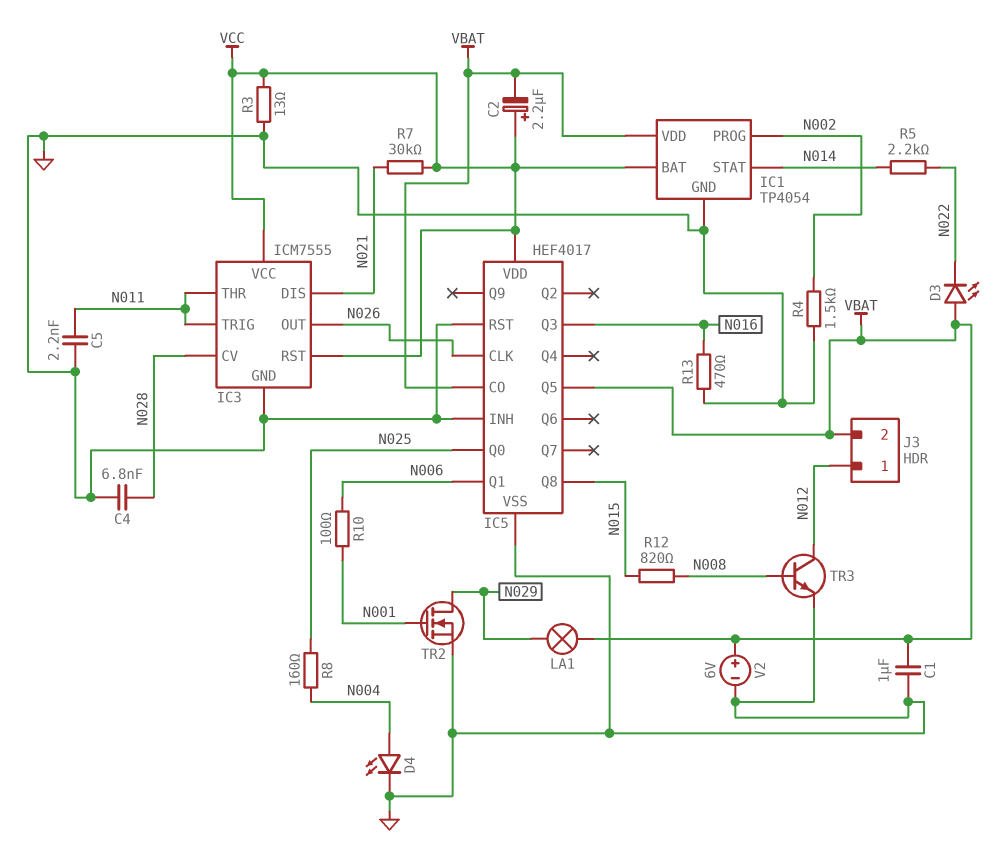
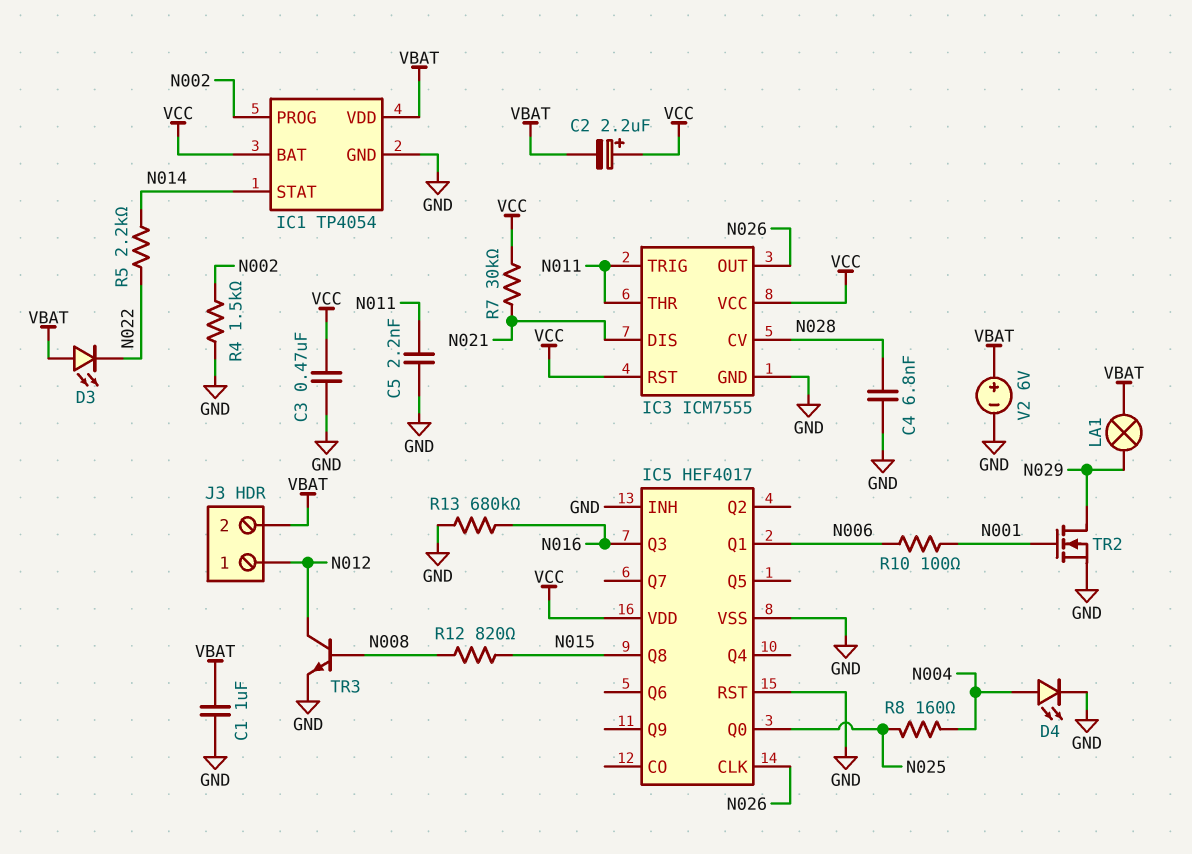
C3: none -> 470nF (GND, VCC)
IC5 pin CO: VBAT -> none
IC5 pin Q5: VBAT -> none
R3: 13 (GND, VCC) -> none
R13: 470 (GND, N016) -> 680k (GND, N016)

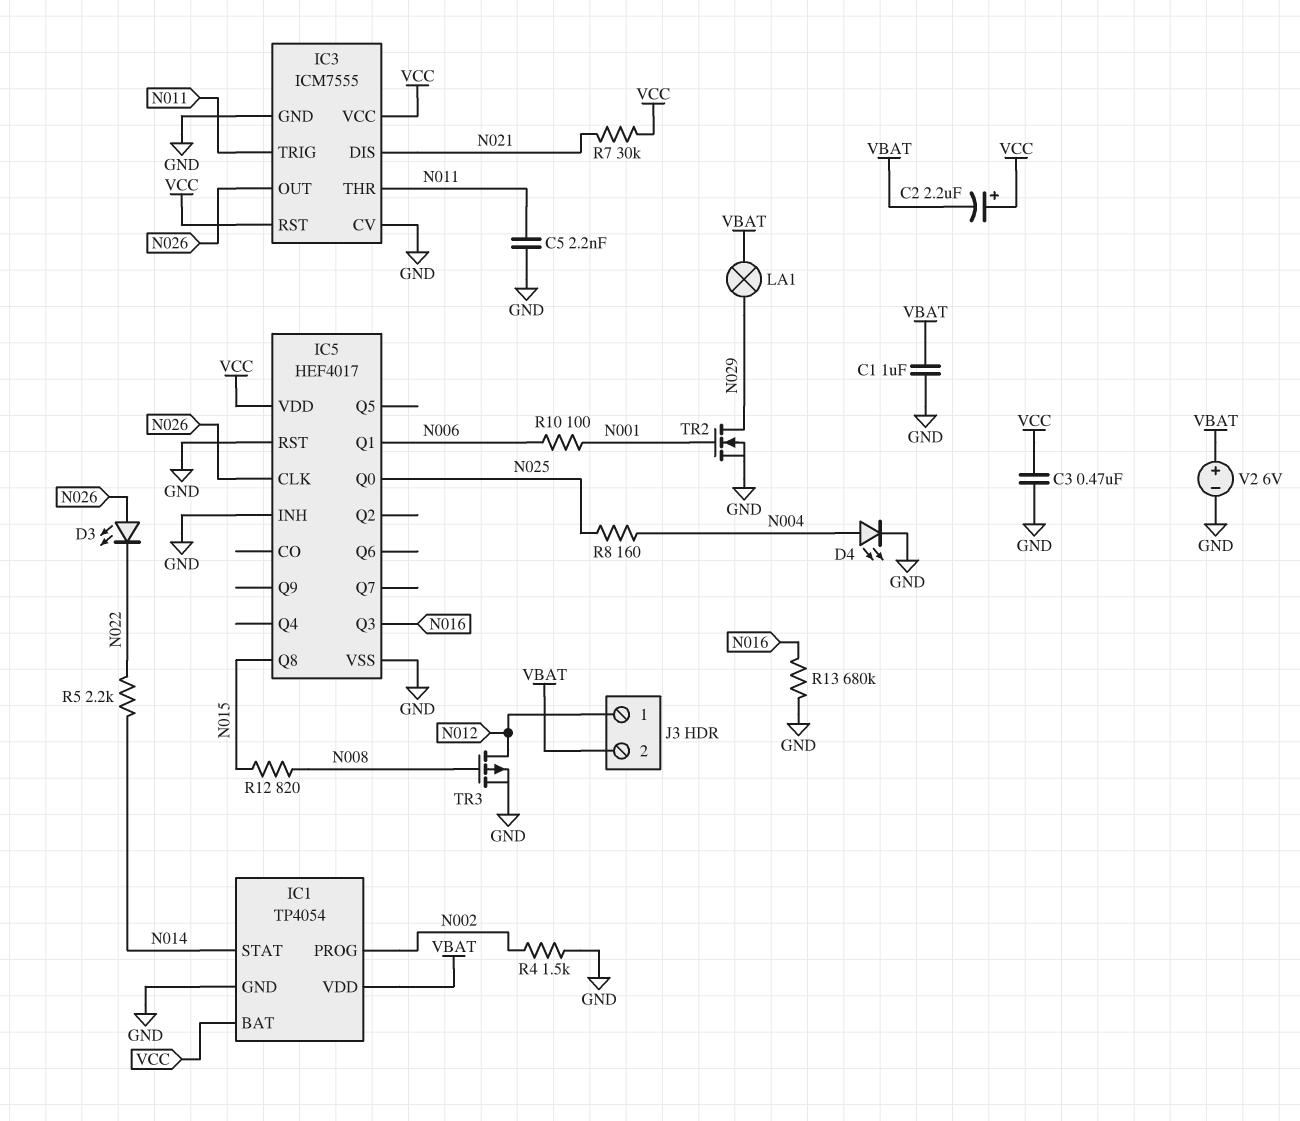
C4: 6.8nF (GND, N028) -> none
D3: LED (A VBAT, K N022) -> LED (A N026, K N022)
IC3 pin CV: N028 -> GND
TR3: NPN (B N008, C N012, E GND) -> PMOS (G N008, D N012, S GND)

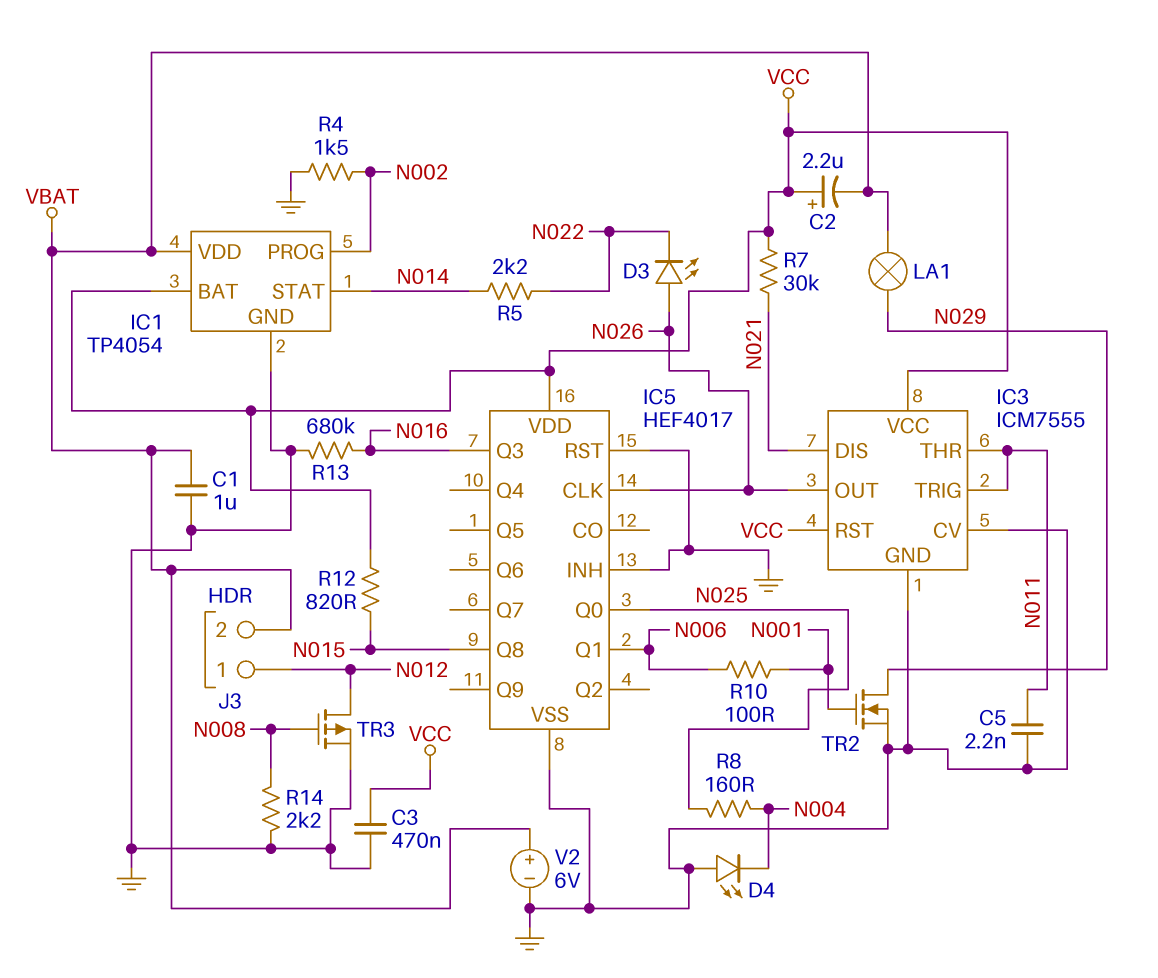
D4: LED (A N004, K GND) -> LED (A GND, K N004)
R12: 820 (N008, N015) -> 820 (N015, VCC)
R14: none -> 2.2k (GND, N008)

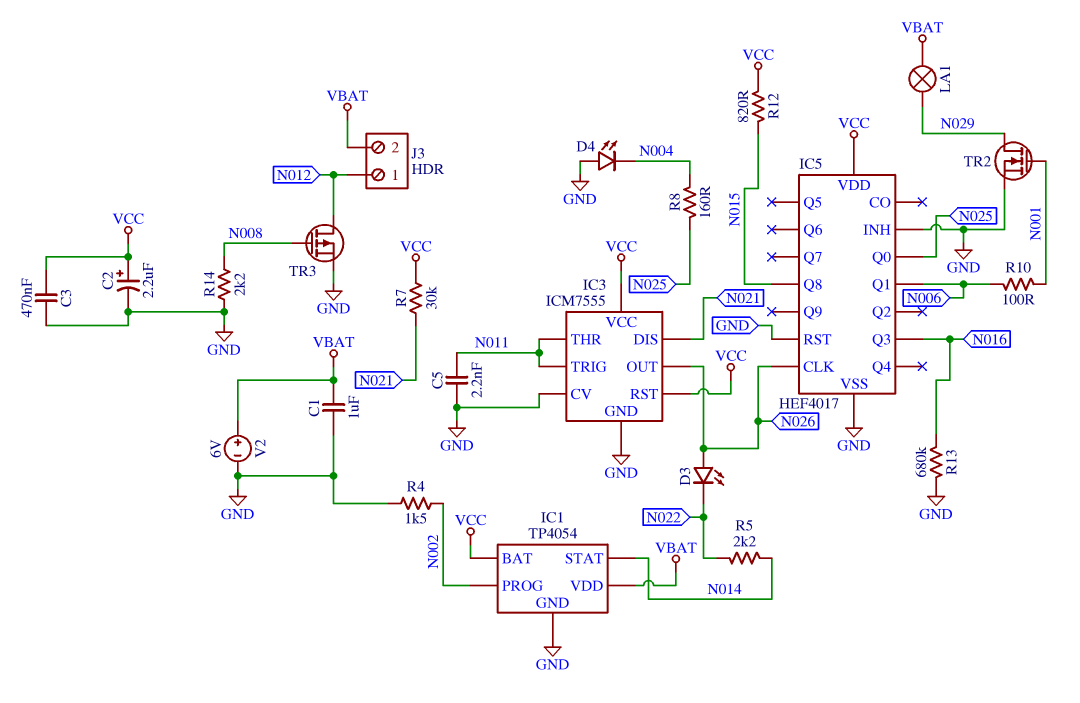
C2: 2.2uF (plus VCC, minus VBAT) -> 2.2uF (plus VCC, minus GND)

